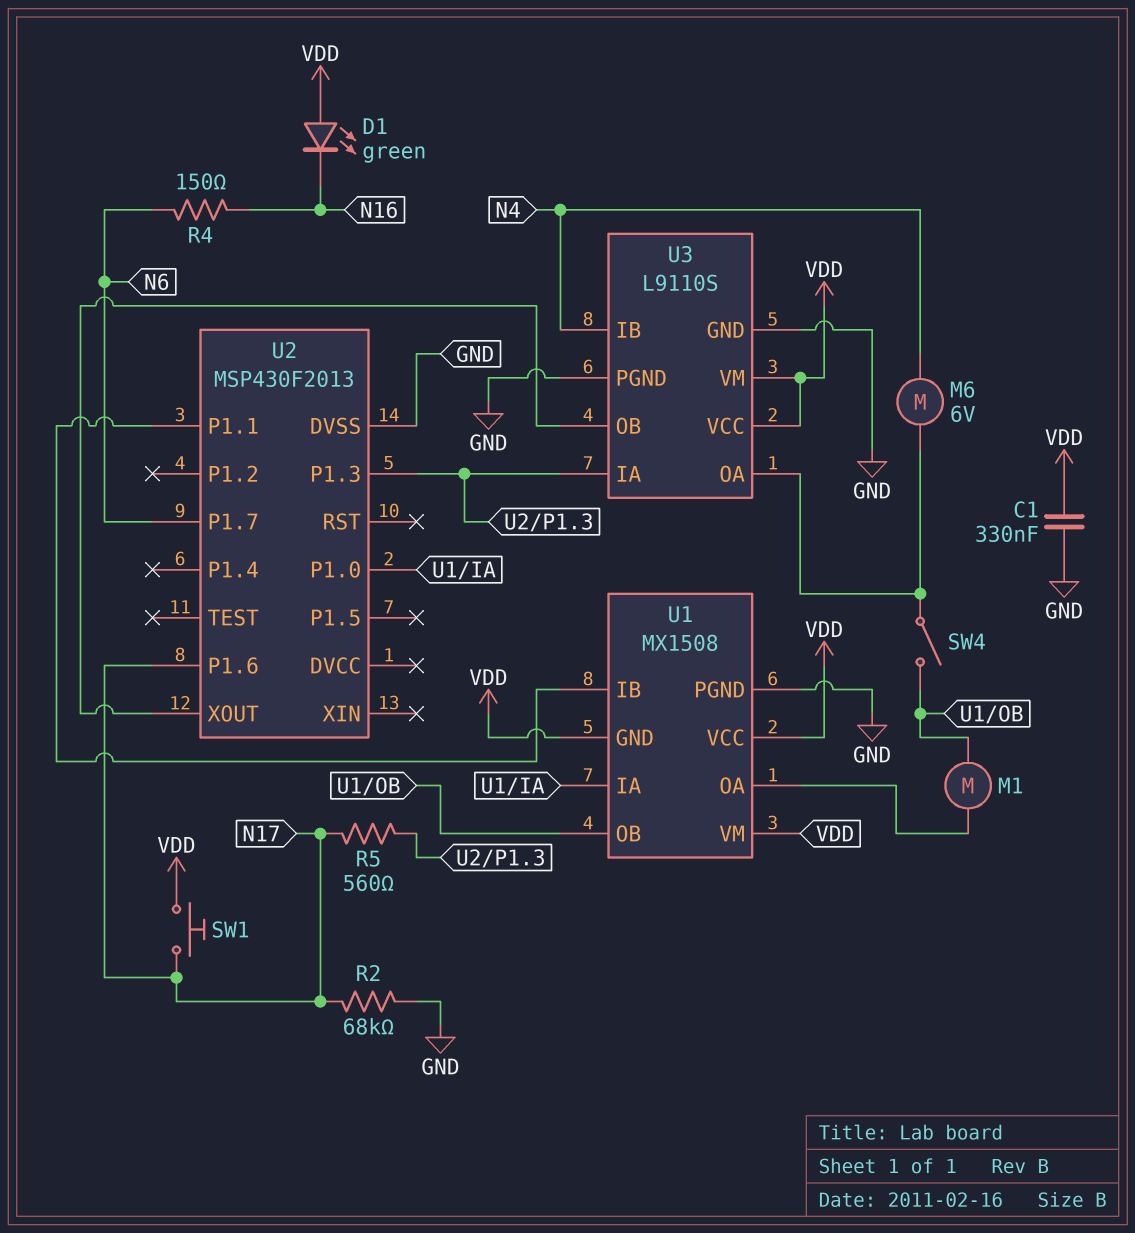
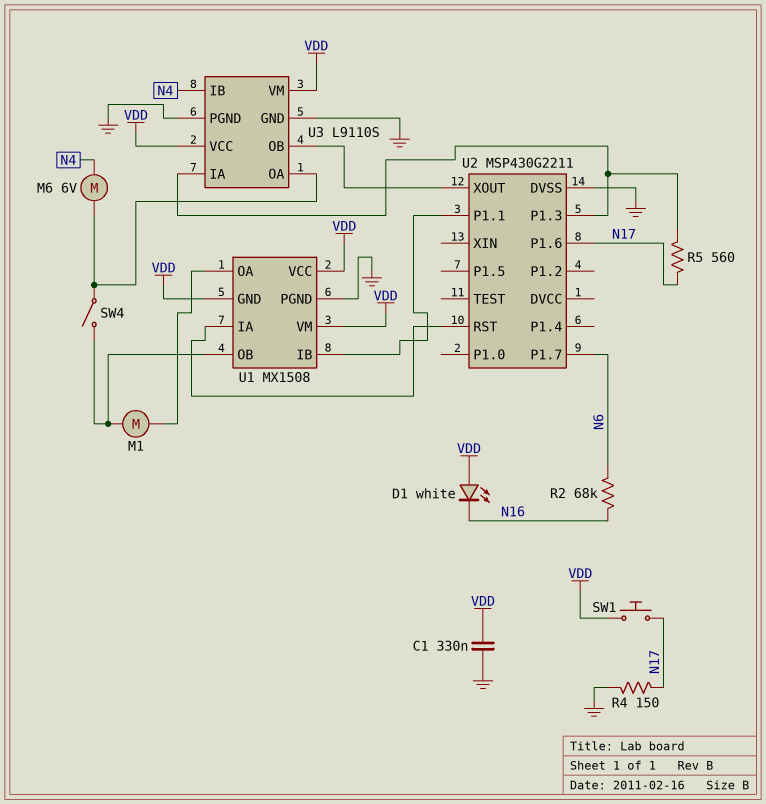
D1: LED green (A VDD, K N16) -> LED white (A VDD, K N16)
R2: 68k (GND, N17) -> 68k (N6, N16)
R4: 150 (N6, N16) -> 150 (GND, N17)
U2: MSP430F2013 -> MSP430G2211
U2 pin P1.0: U1/IA -> none
U2 pin RST: none -> U1/IA

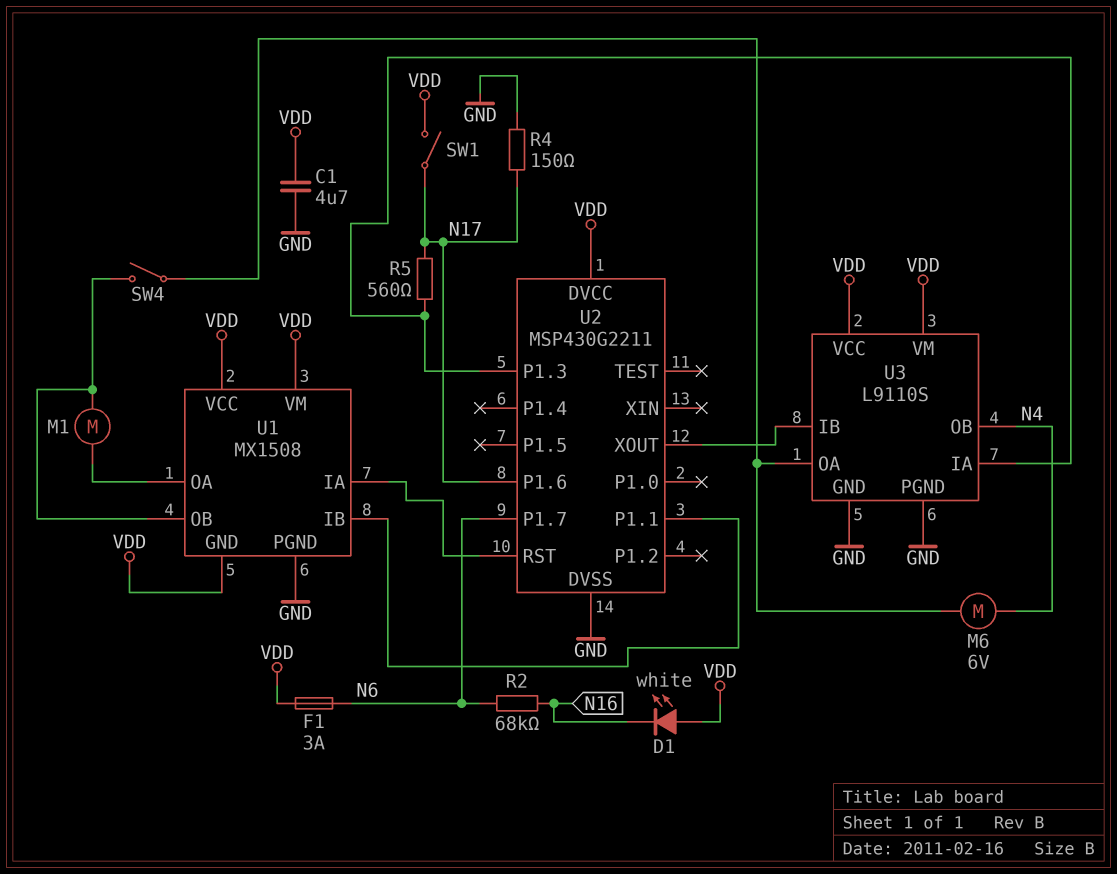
C1: 330nF (GND, VDD) -> 4.7uF (GND, VDD)
F1: none -> 3A (N6, VDD)
SW1: button (N17, VDD) -> switch (N17, VDD)
U2 pin DVCC: none -> VDD
U3 pin IB: N4 -> U2/XOUT
U3 pin OB: U2/XOUT -> N4

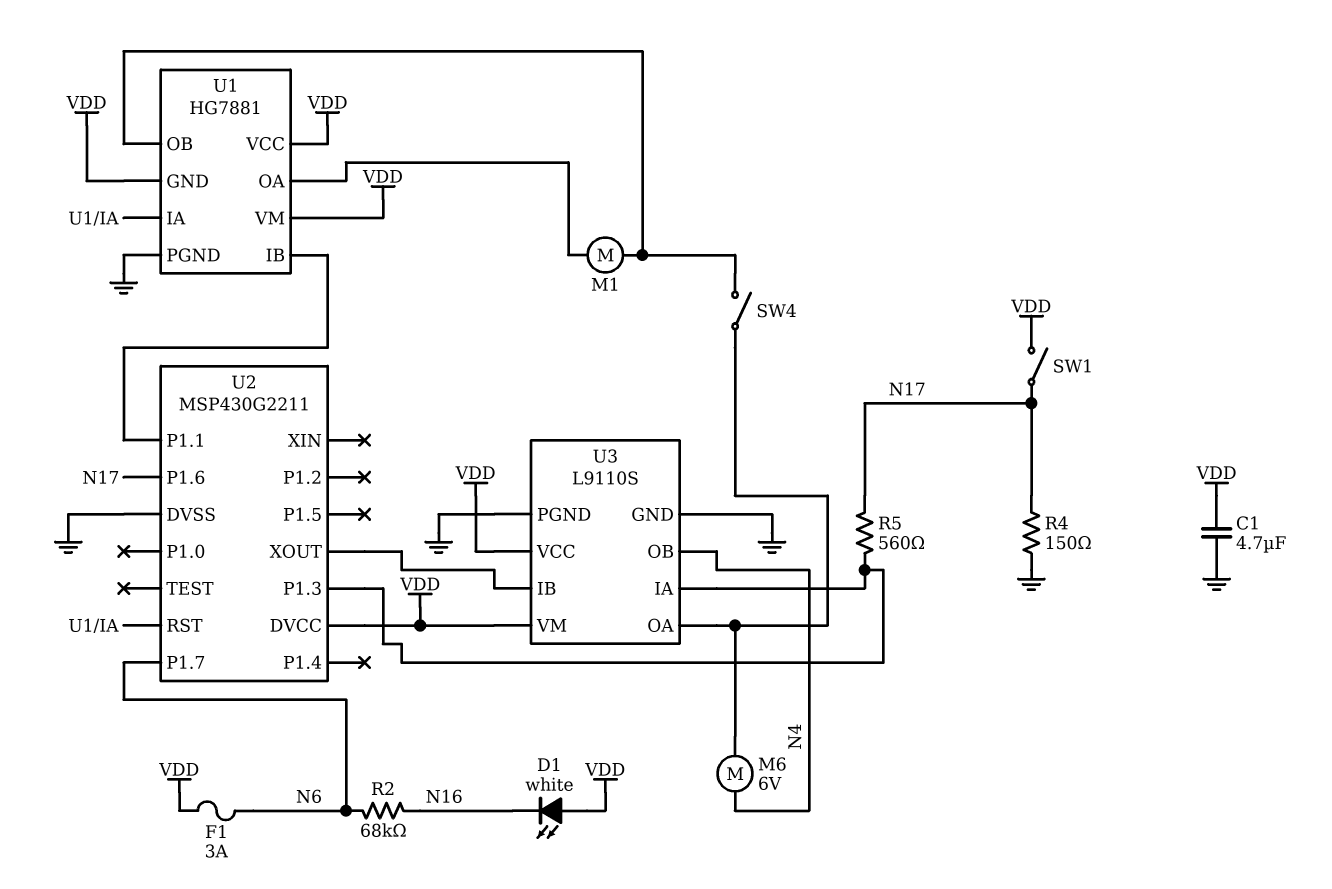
U1: MX1508 -> HG7881

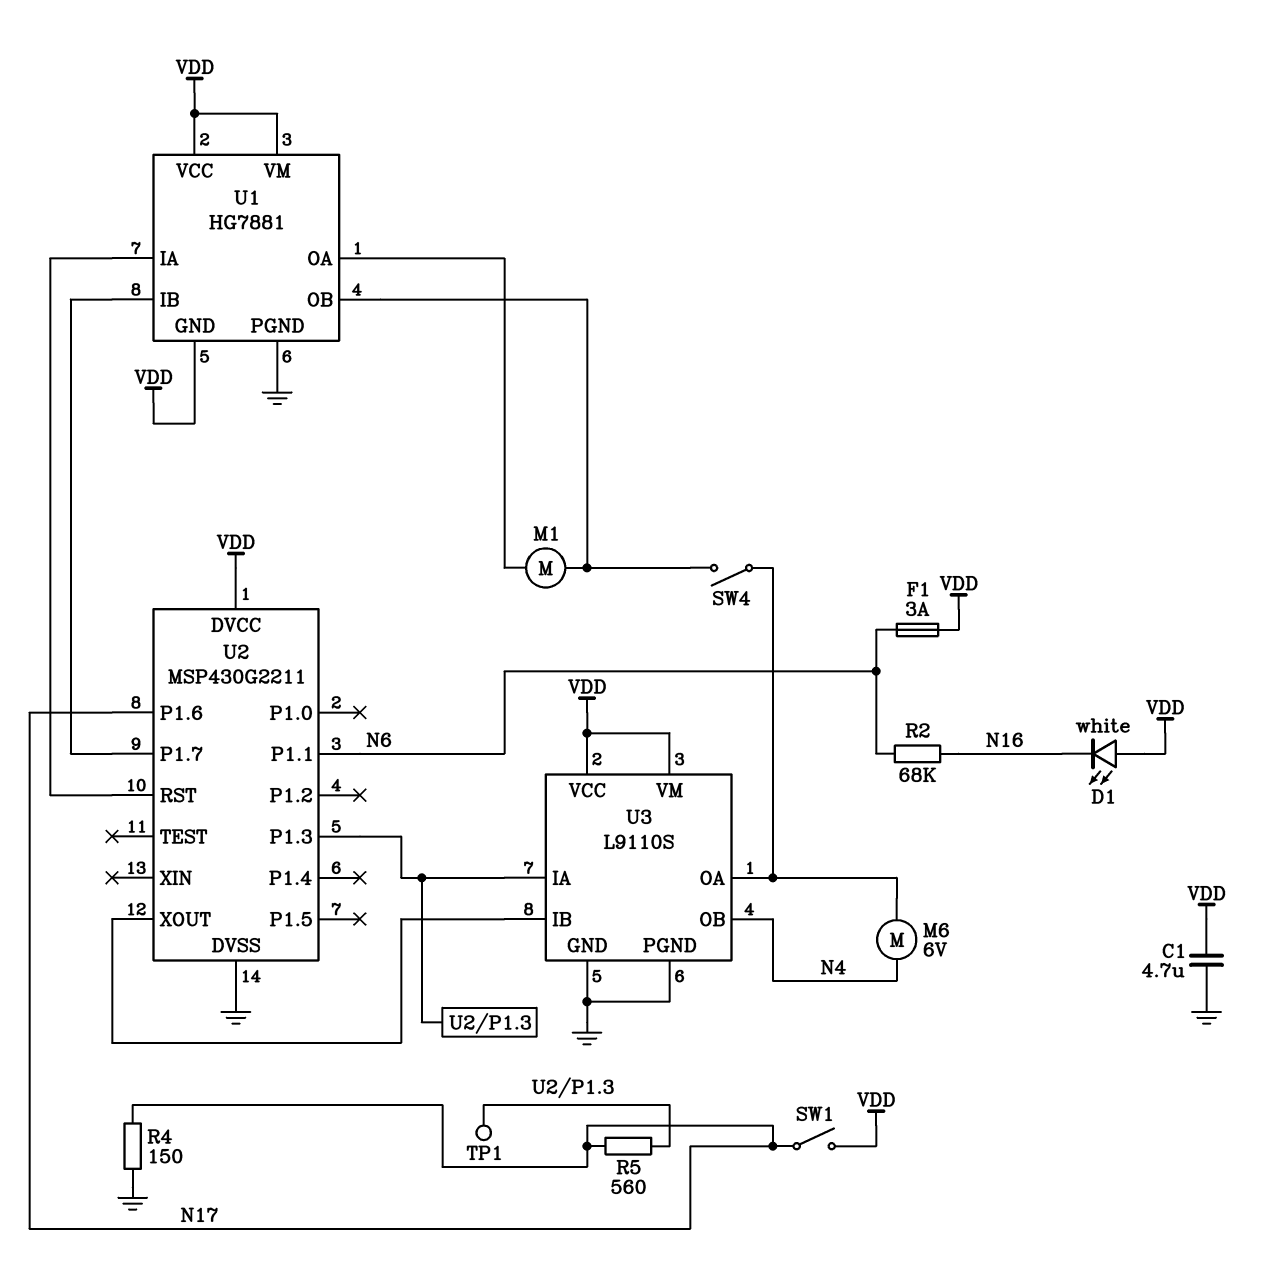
TP1: none -> test point (U2/P1.3)
U2 pin P1.1: U1/IB -> N6
U2 pin P1.7: N6 -> U1/IB

